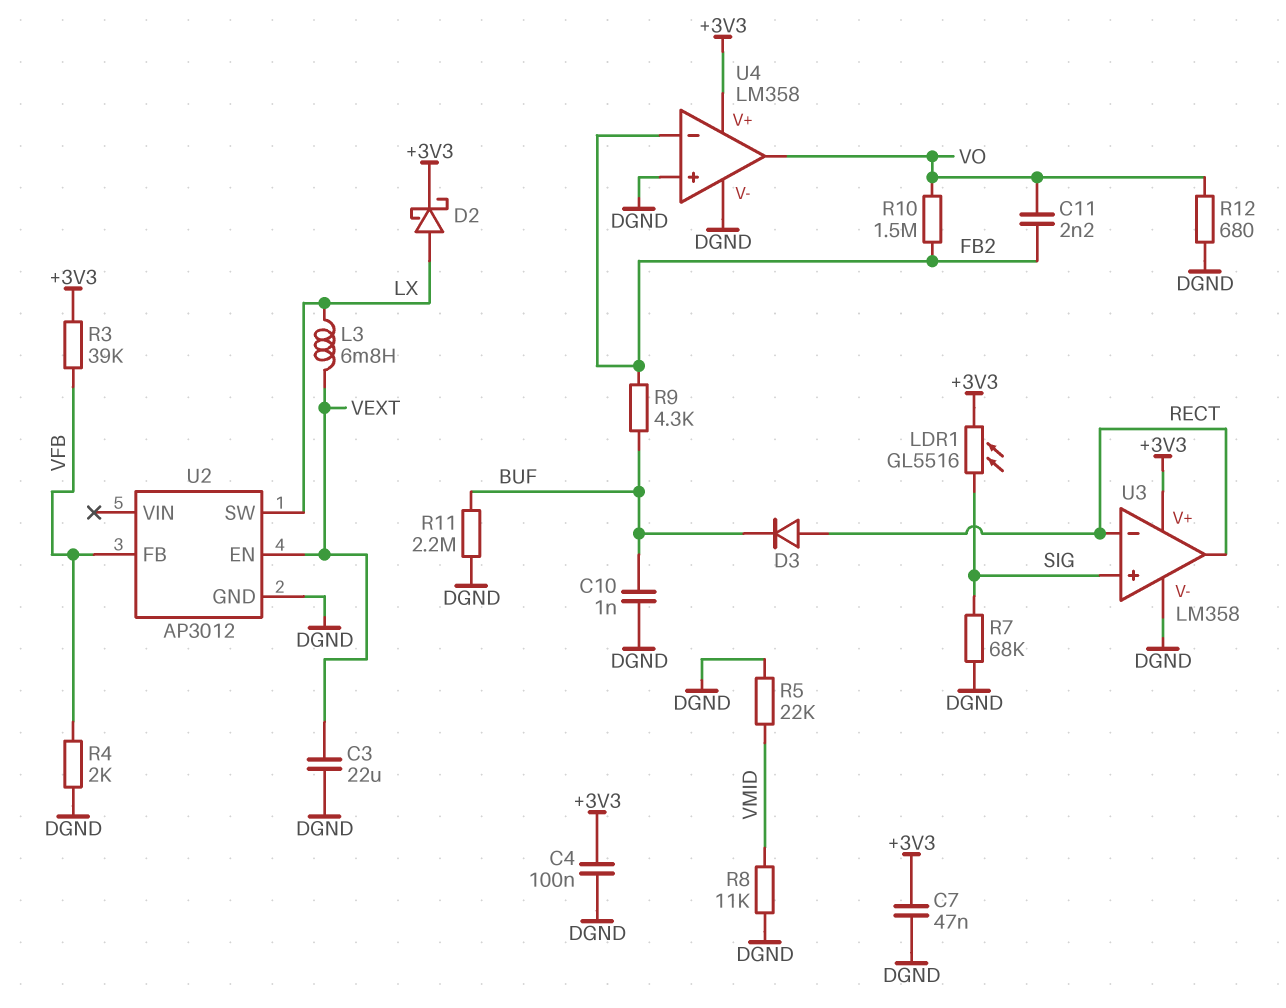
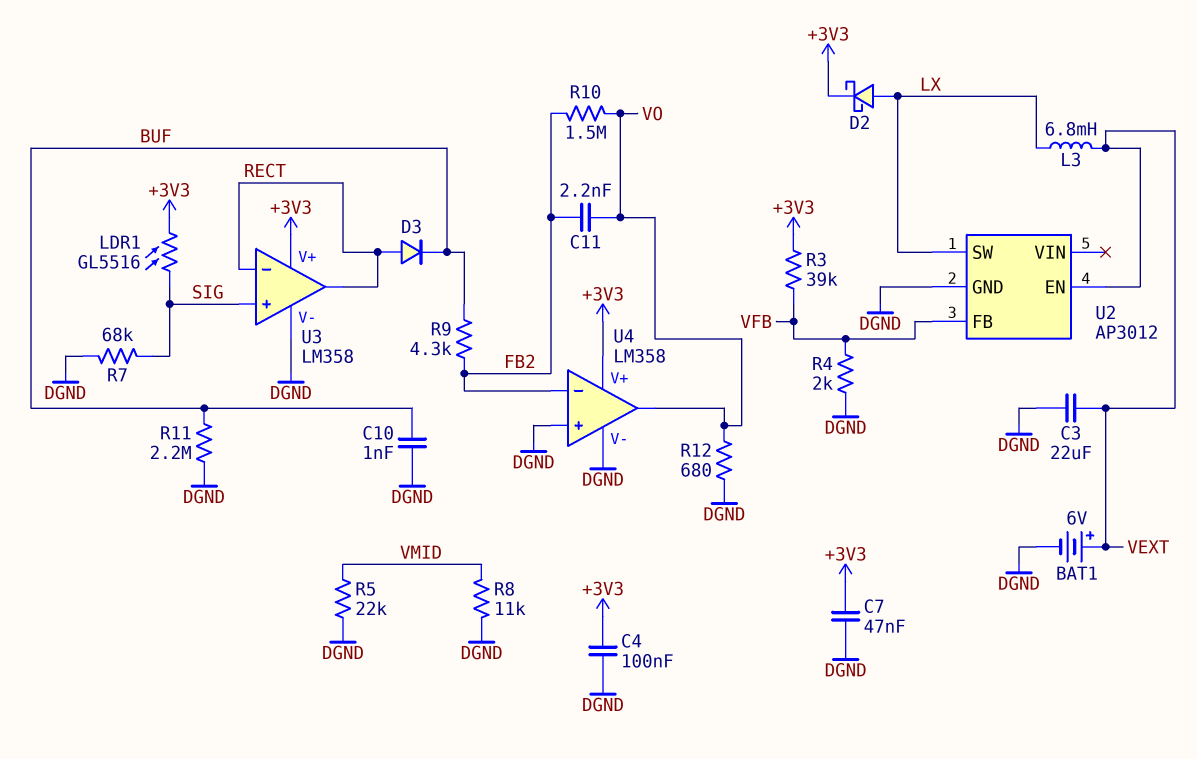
BAT1: none -> 6V (plus VEXT, minus DGND)

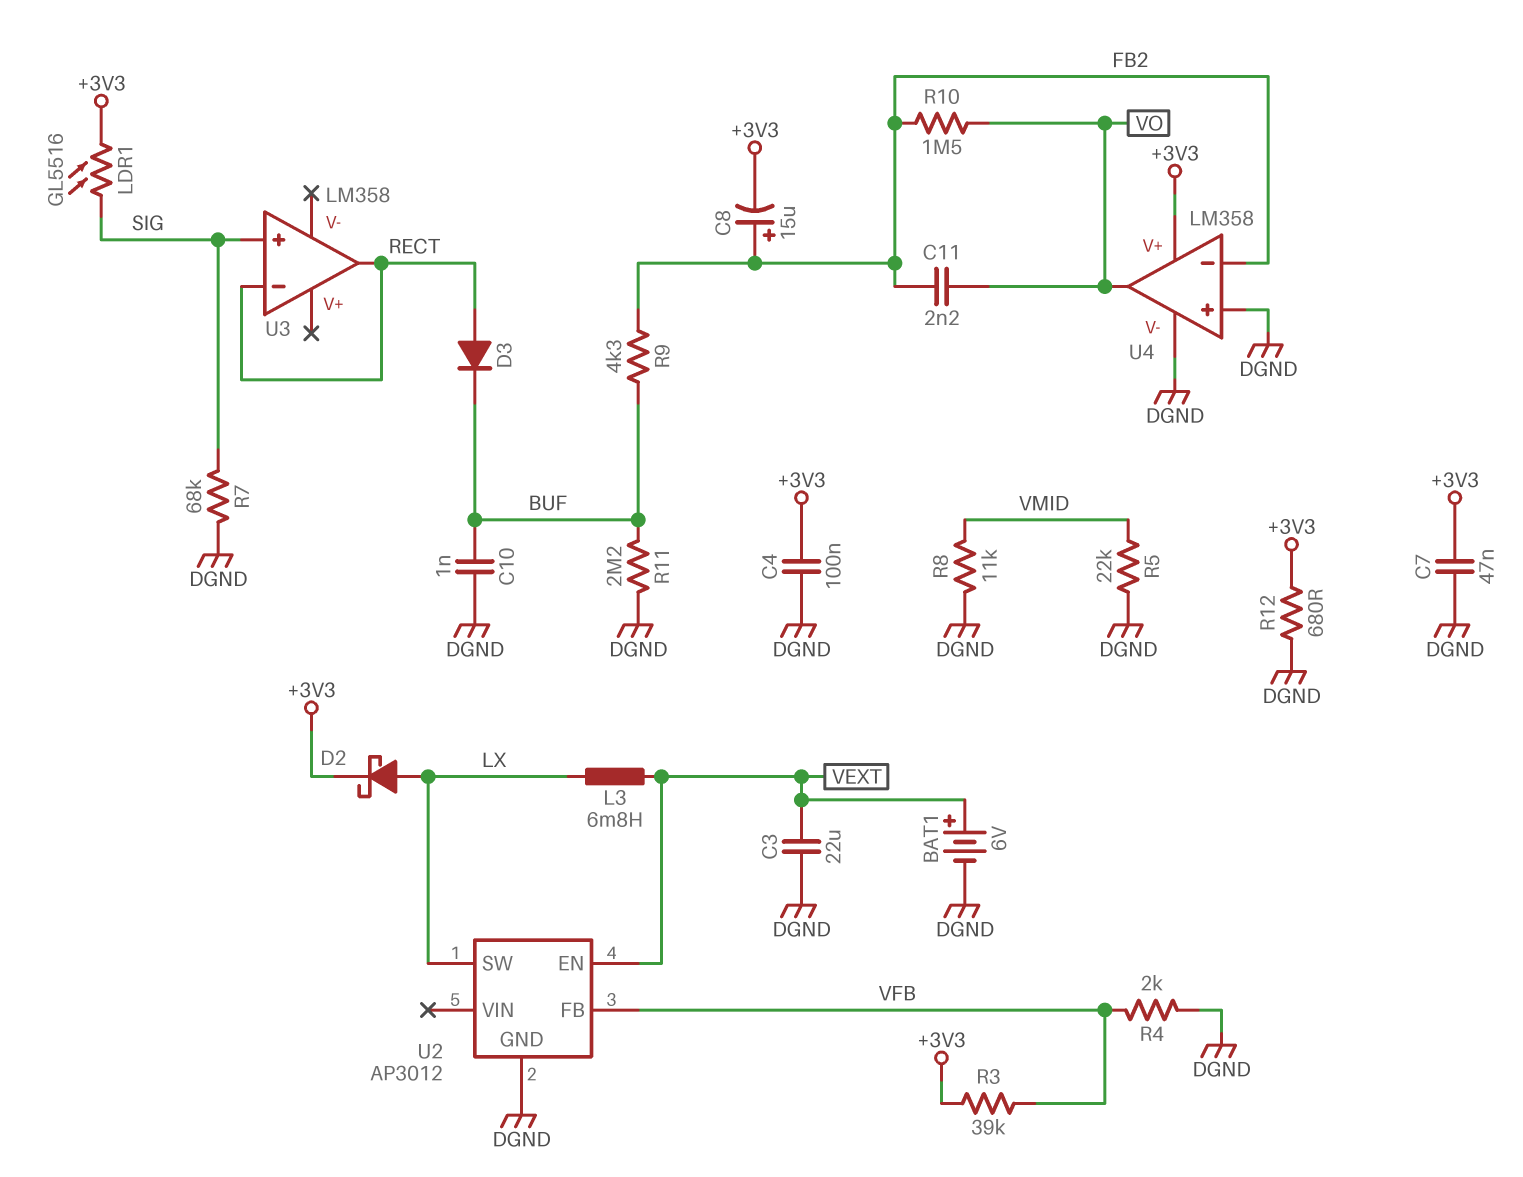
C8: none -> 15uF (plus FB2, minus +3V3)
R12: 680 (DGND, VO) -> 680 (+3V3, DGND)
U3 pin V+: +3V3 -> none
U3 pin V-: DGND -> none

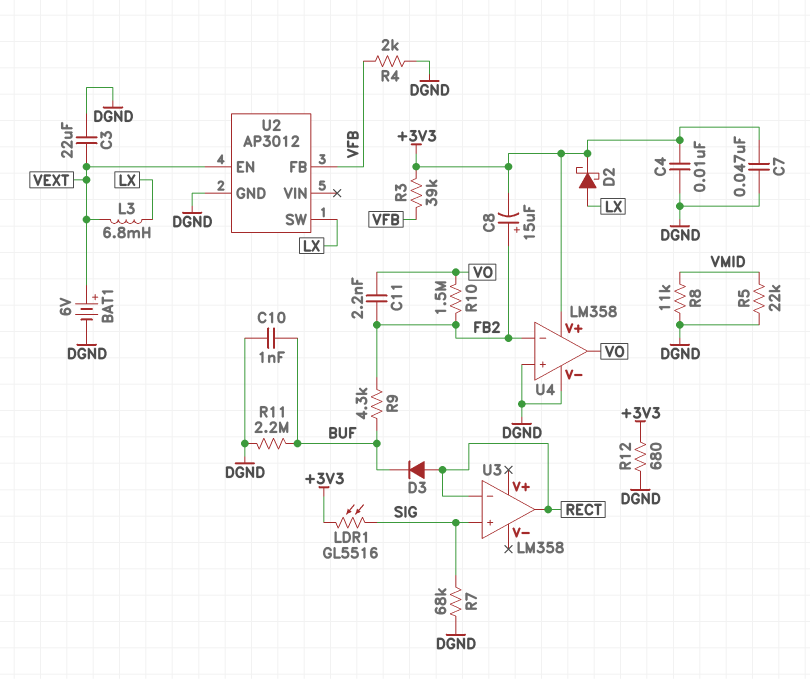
C4: 100nF (+3V3, DGND) -> 10nF (+3V3, DGND)

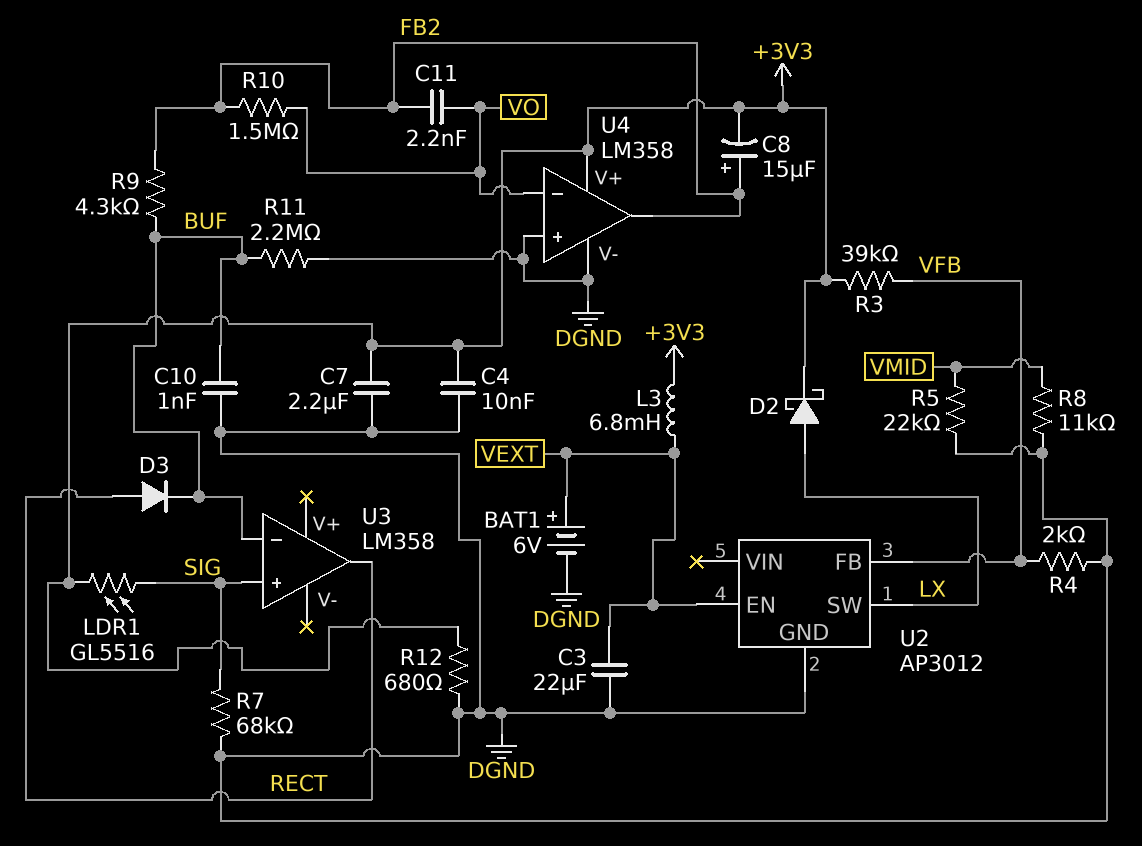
C7: 47nF (+3V3, DGND) -> 2.2uF (+3V3, DGND)
L3: 6.8mH (LX, VEXT) -> 6.8mH (+3V3, VEXT)
U3 pin in-: RECT -> BUF
U4 pin in-: FB2 -> VO
U4 pin out: VO -> FB2

